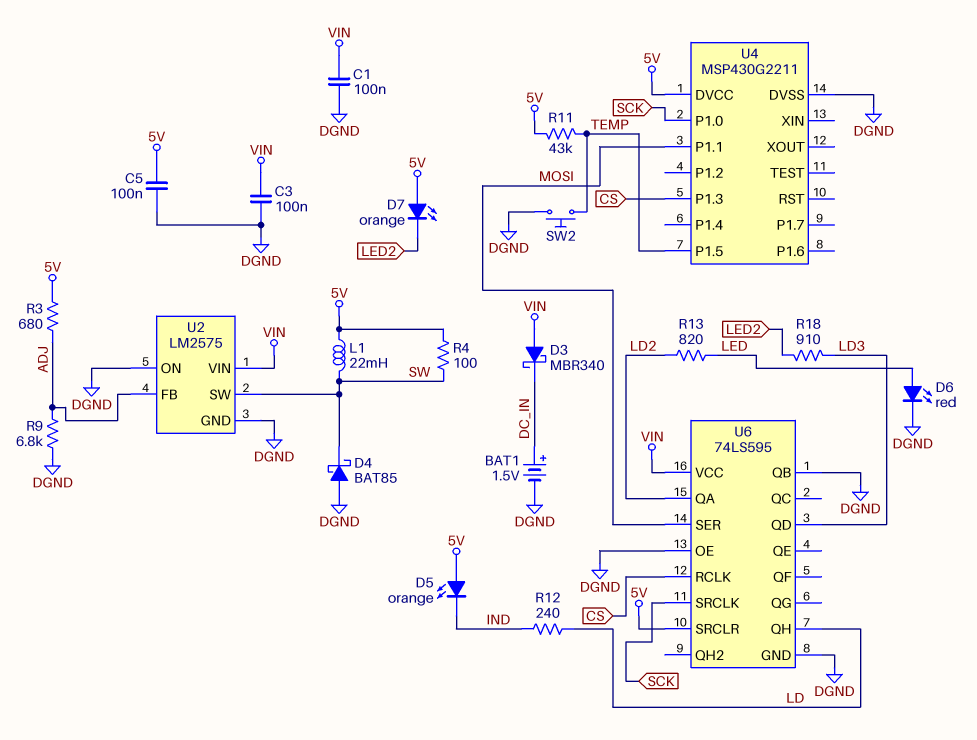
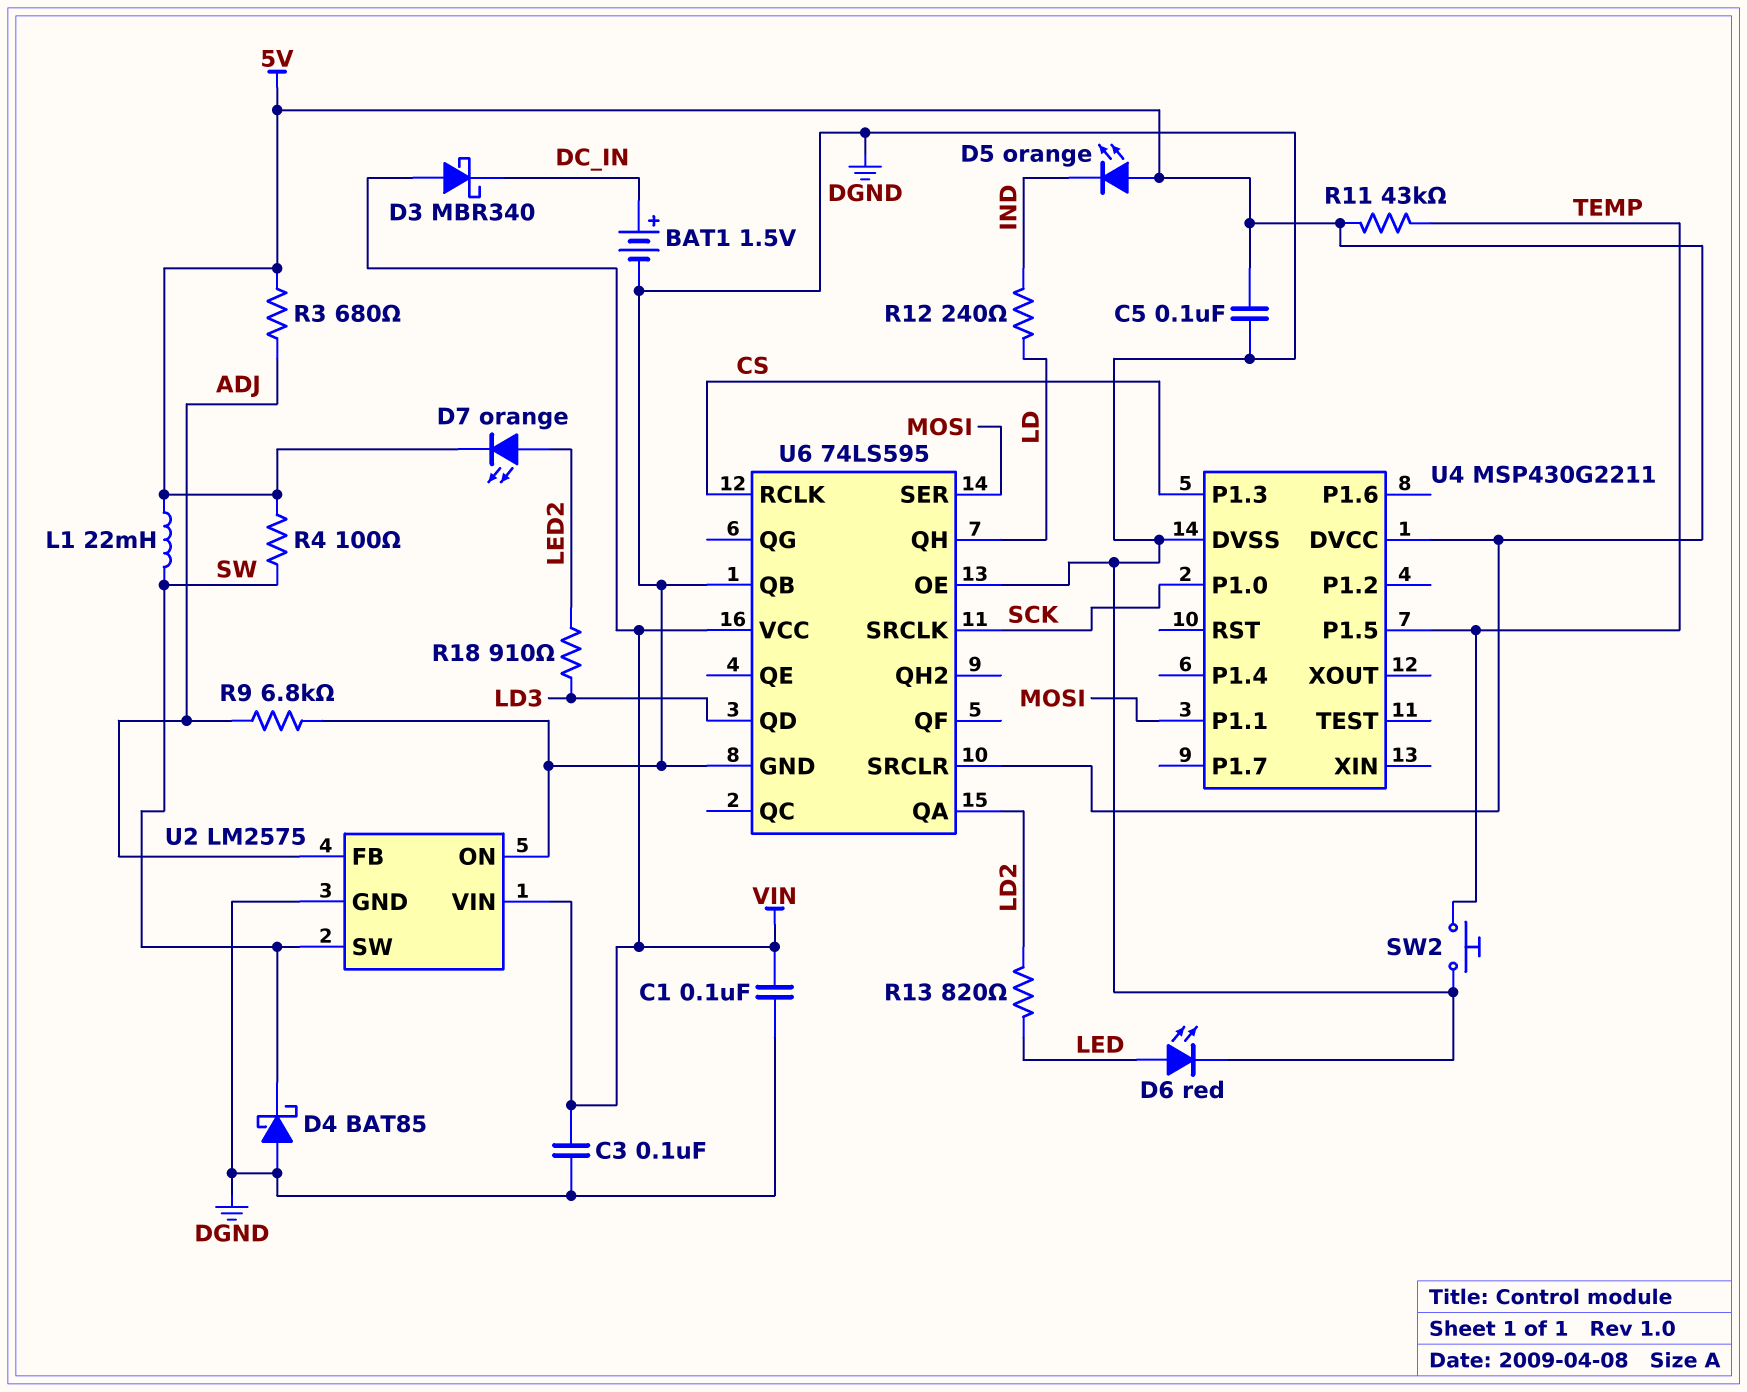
D7: LED orange (A 5V, K LED2) -> LED orange (A LED2, K 5V)

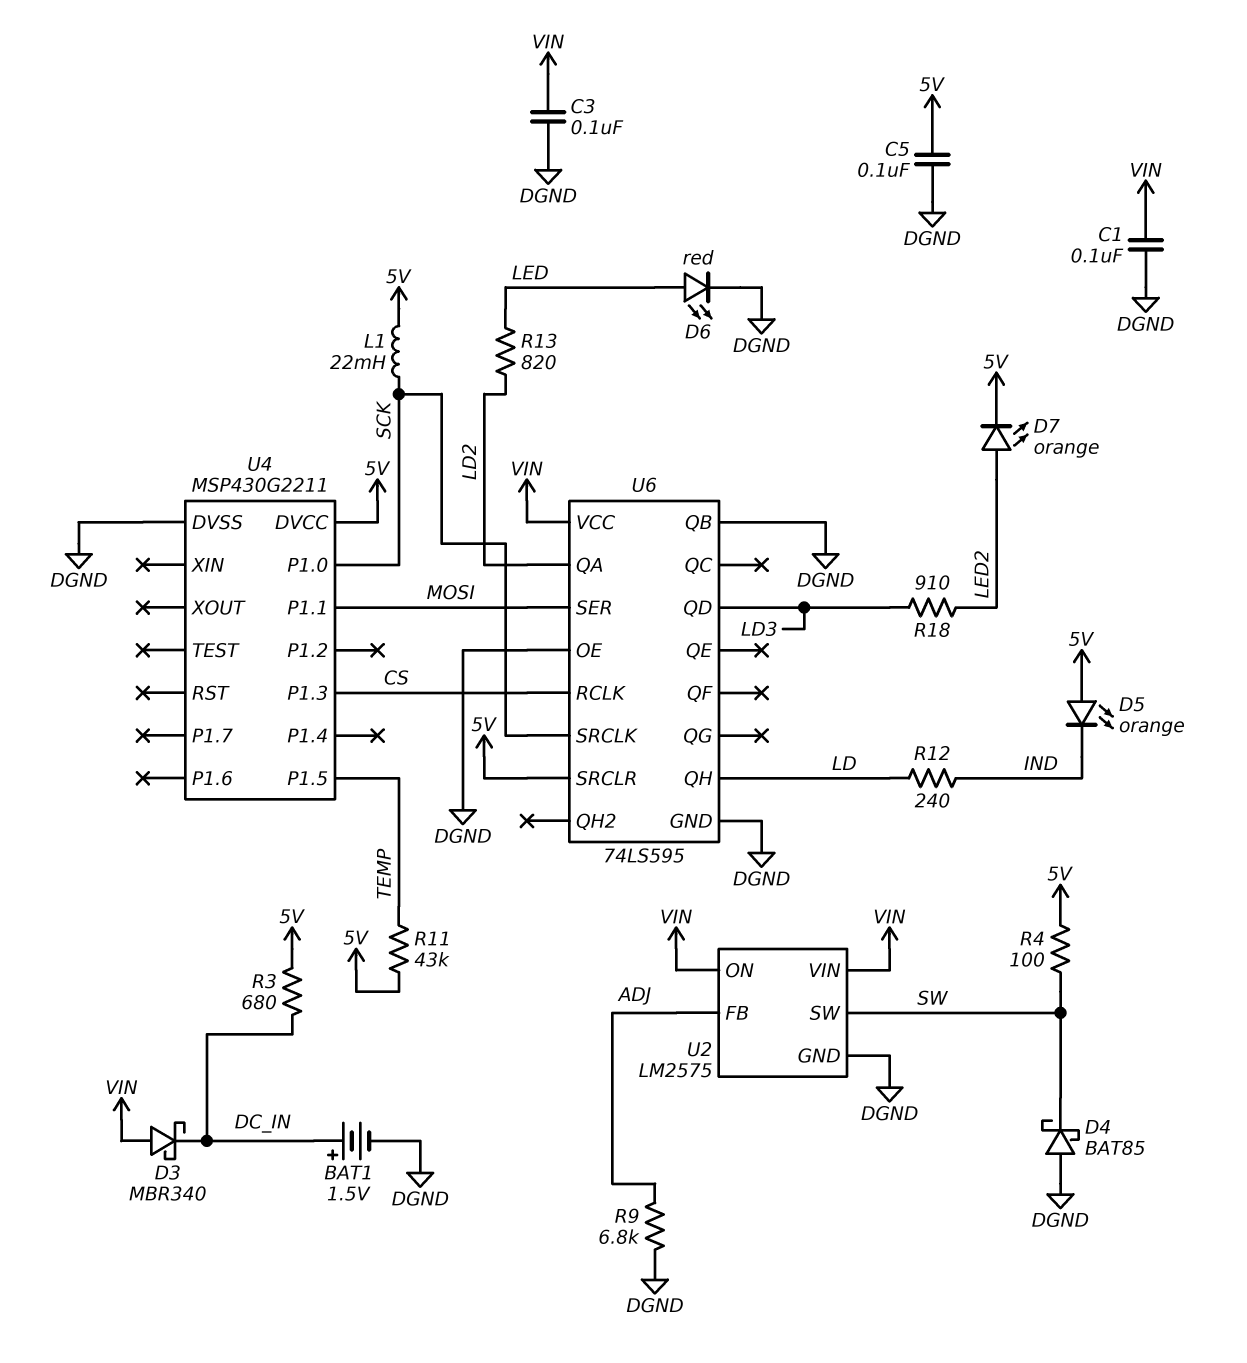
L1: 22mH (5V, SW) -> 22mH (5V, SCK)
R3: 680 (5V, ADJ) -> 680 (5V, DC_IN)
SW2: button (DGND, TEMP) -> none
U2 pin ON: DGND -> VIN

